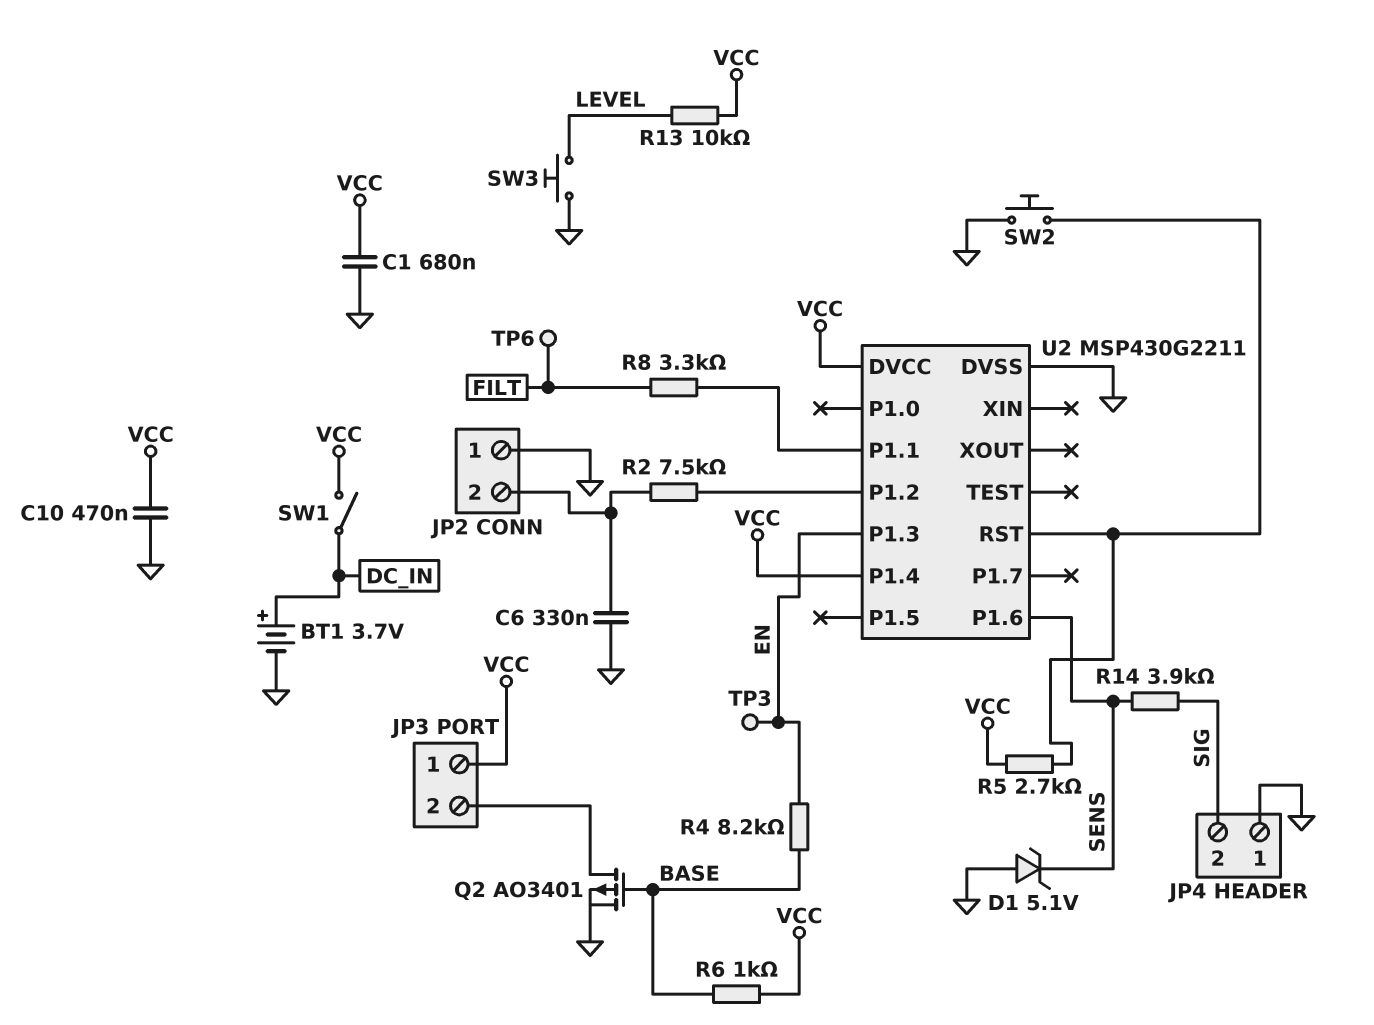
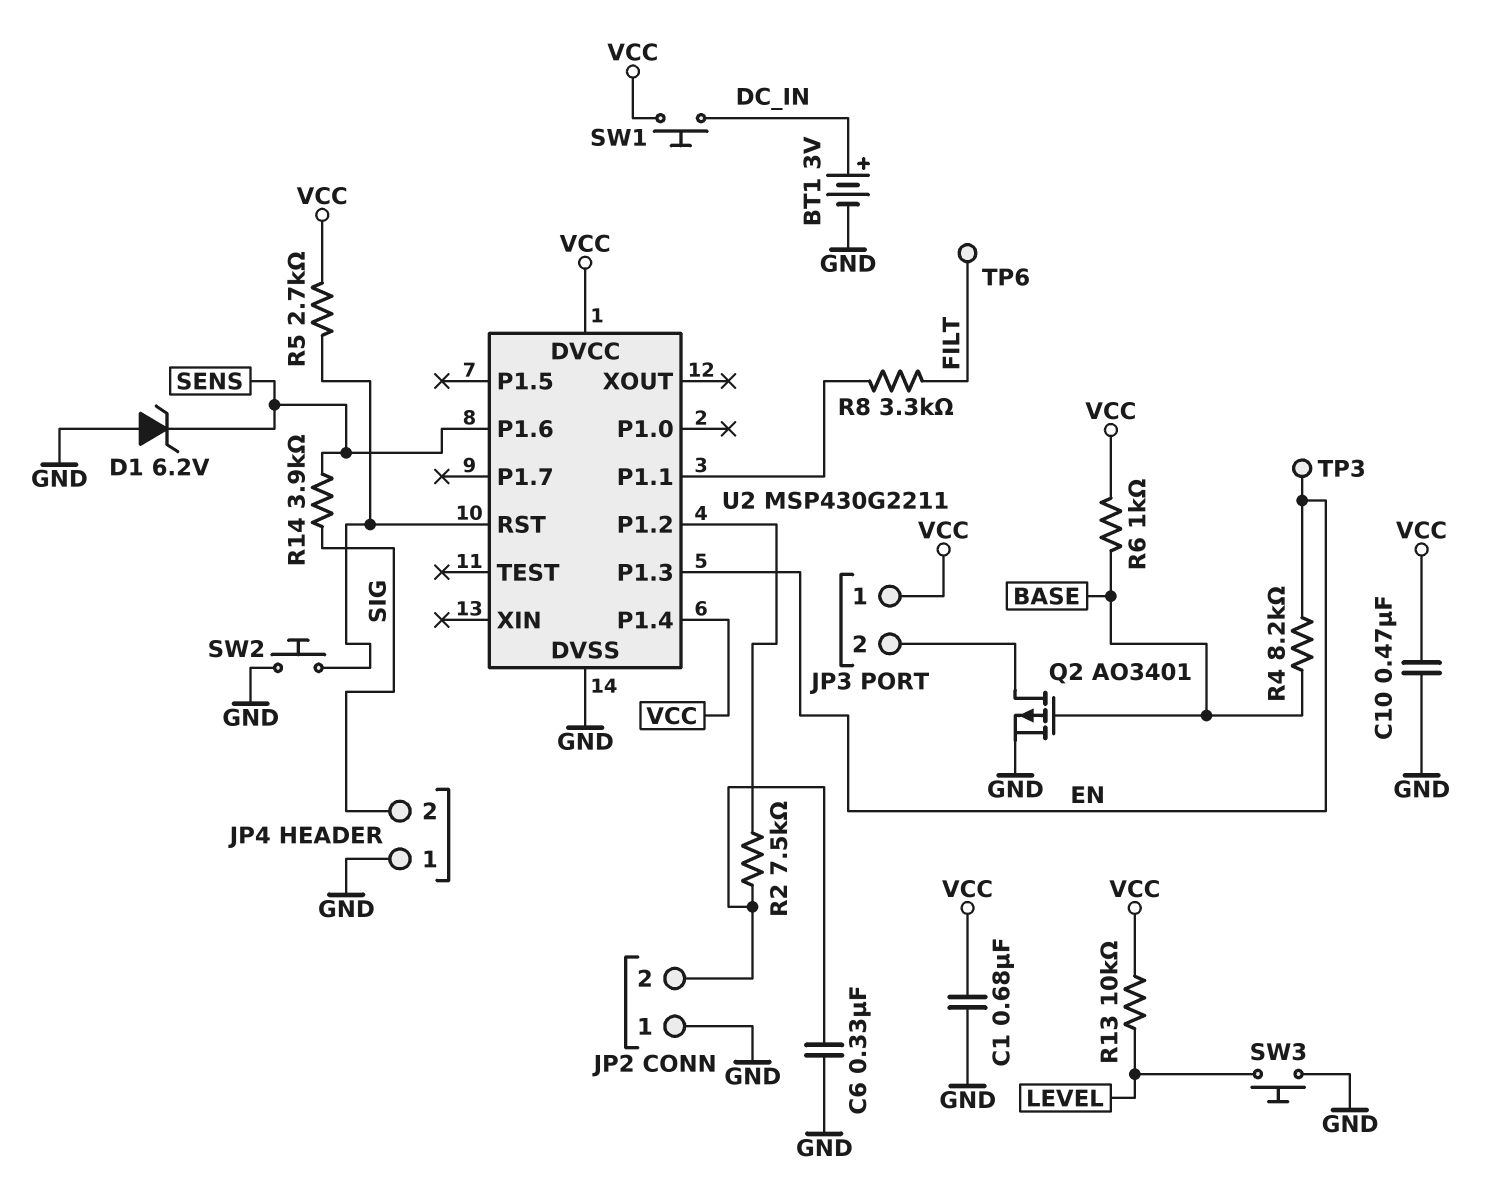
BT1: 3.7V (plus DC_IN, minus GND) -> 3V (plus DC_IN, minus GND)
D1: zener 5.1V (A GND, K SENS) -> zener 6.2V (A GND, K SENS)
SW1: switch (DC_IN, VCC) -> button (DC_IN, VCC)

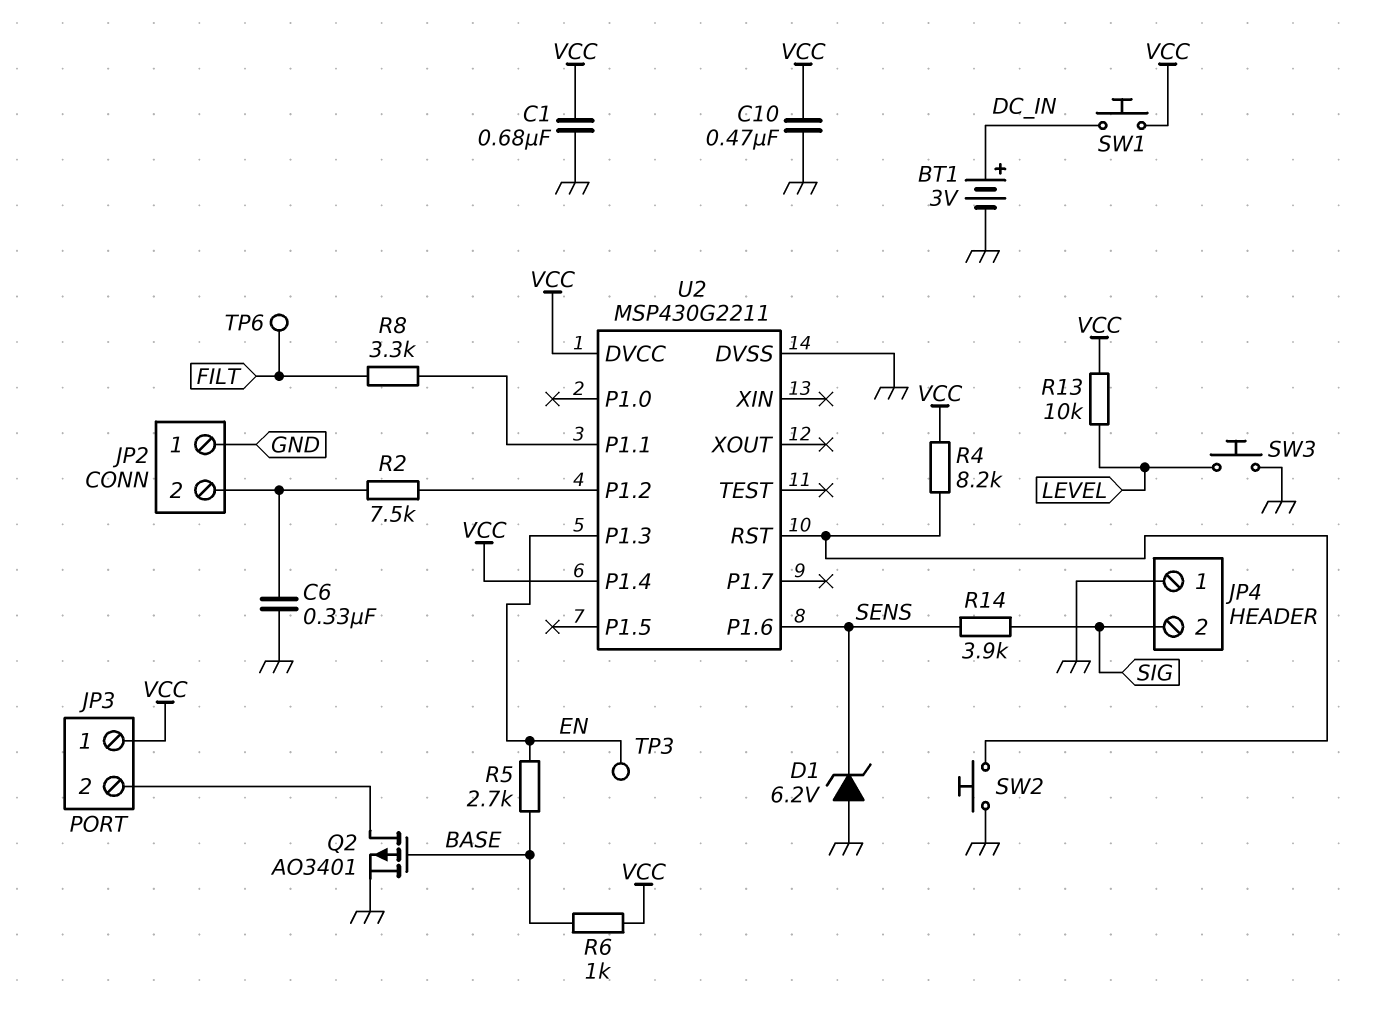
R4: 8.2k (BASE, EN) -> 8.2k (U2/RST, VCC)
R5: 2.7k (U2/RST, VCC) -> 2.7k (BASE, EN)

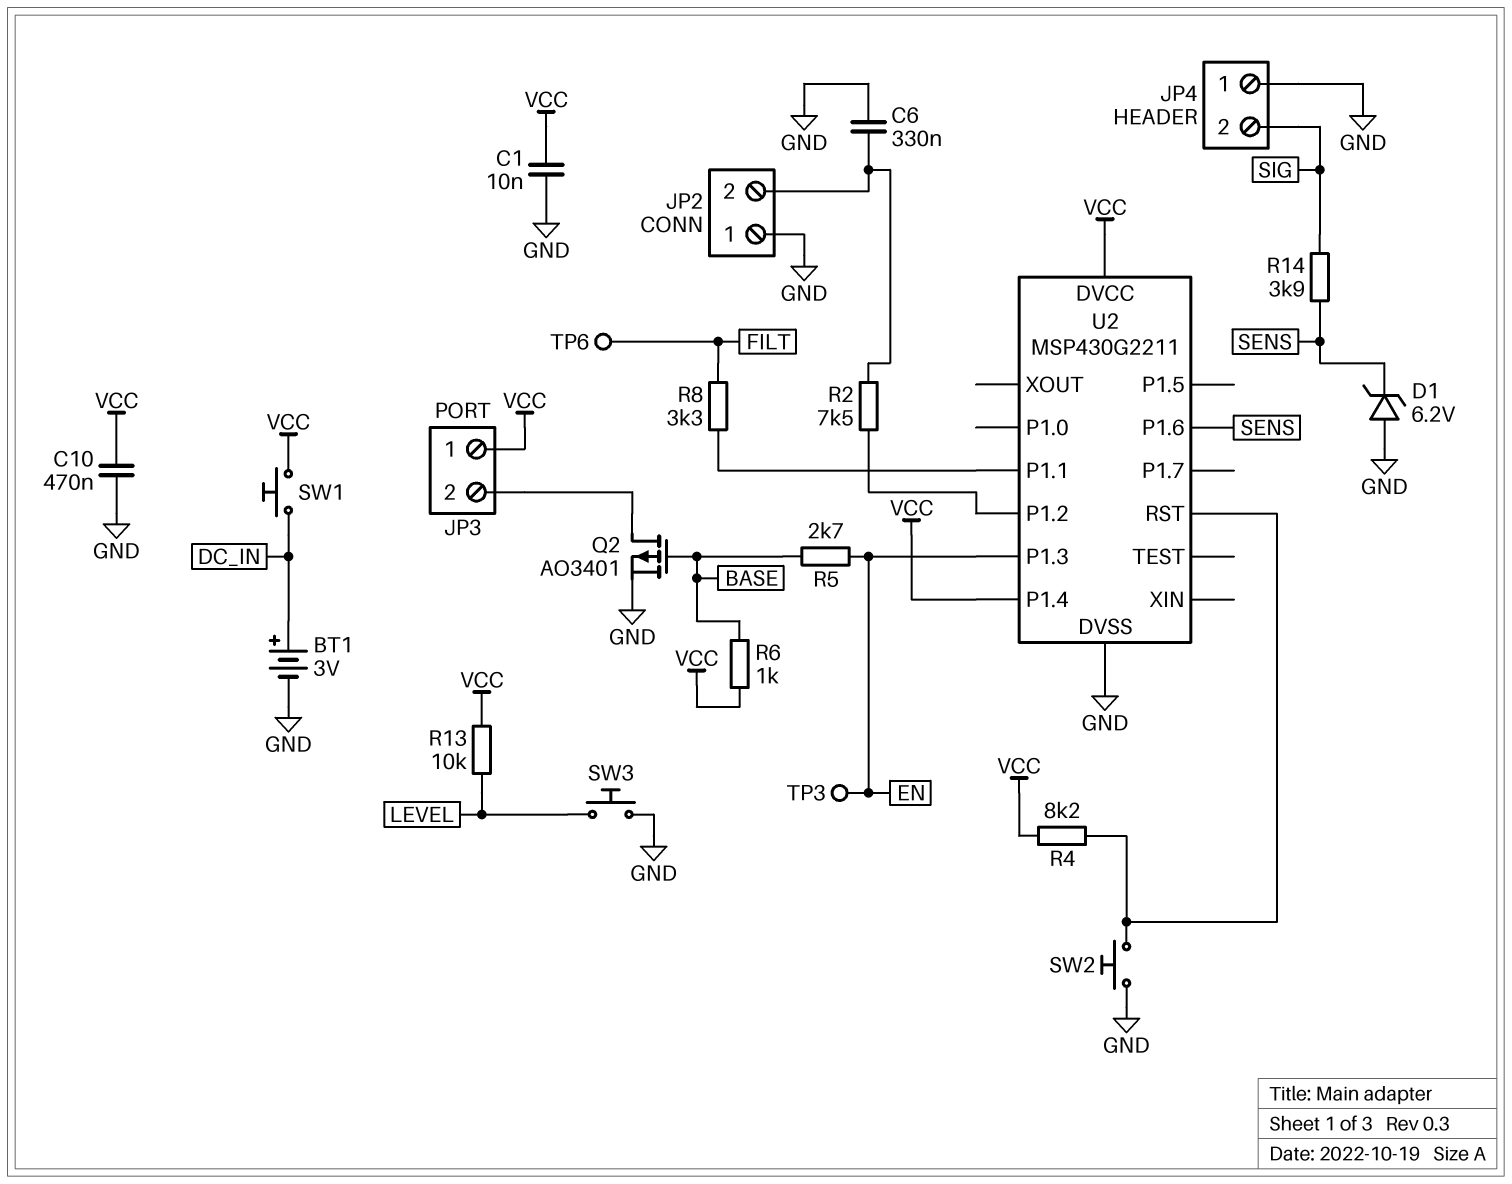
C1: 680nF (GND, VCC) -> 10nF (GND, VCC)

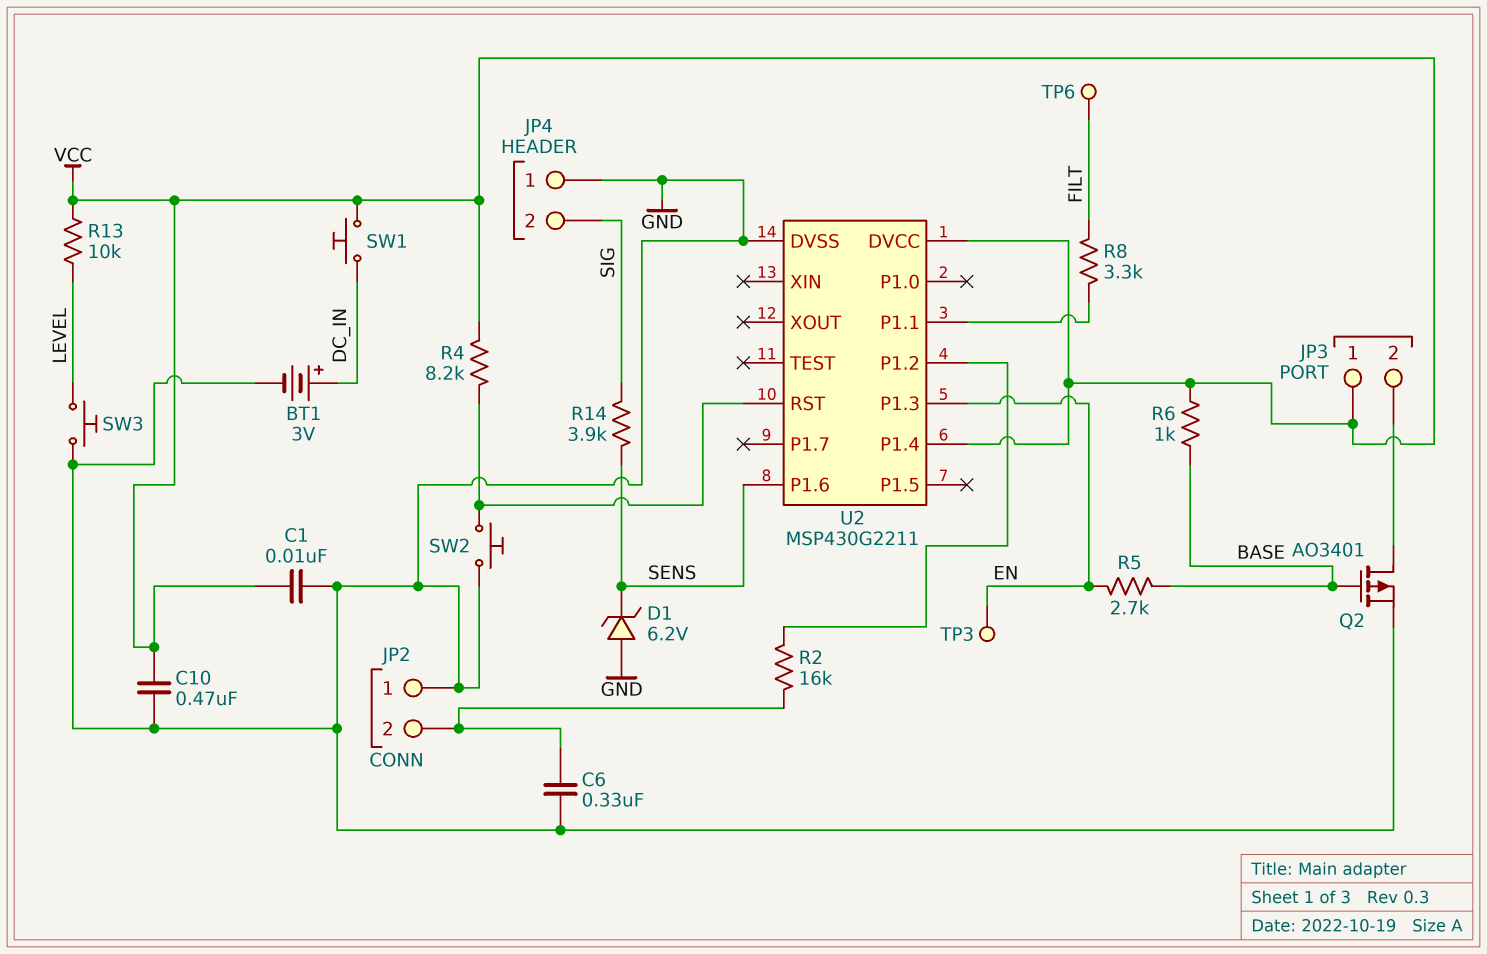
R2: 7.5k (JP2/2, U2/P1.2) -> 16k (JP2/2, U2/P1.2)

